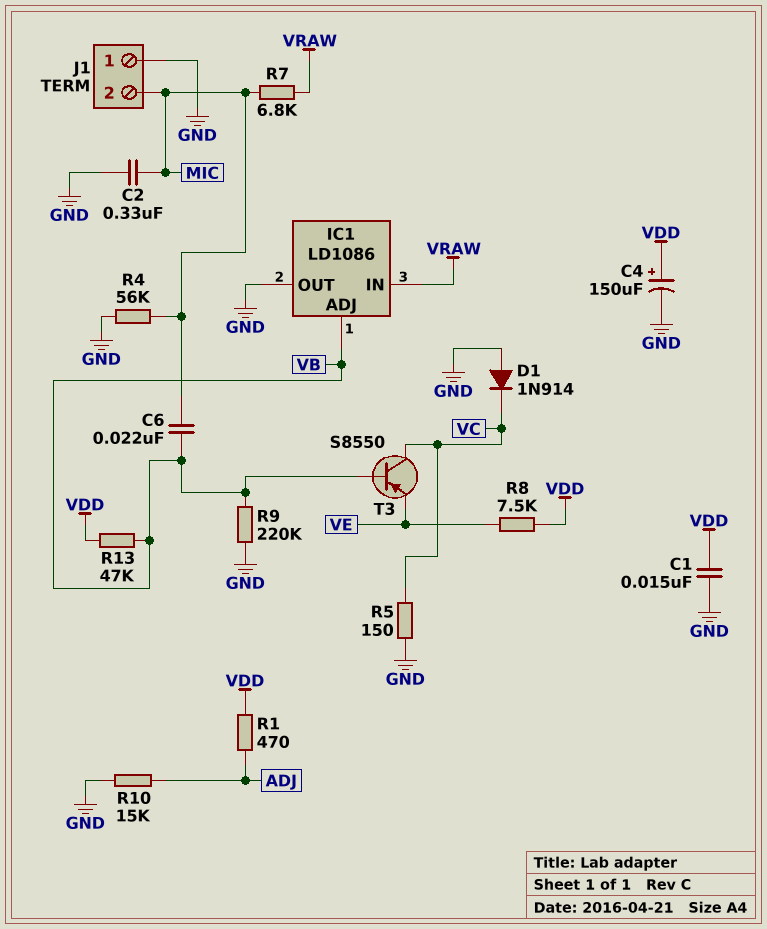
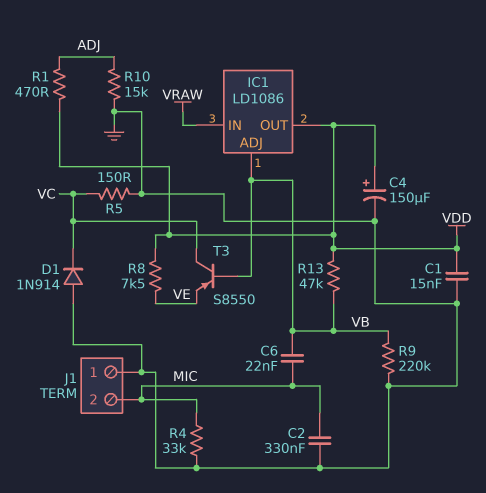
IC1 pin OUT: GND -> VDD
R4: 56k (GND, MIC) -> 33k (GND, MIC)
R7: 6.8k (MIC, VRAW) -> none

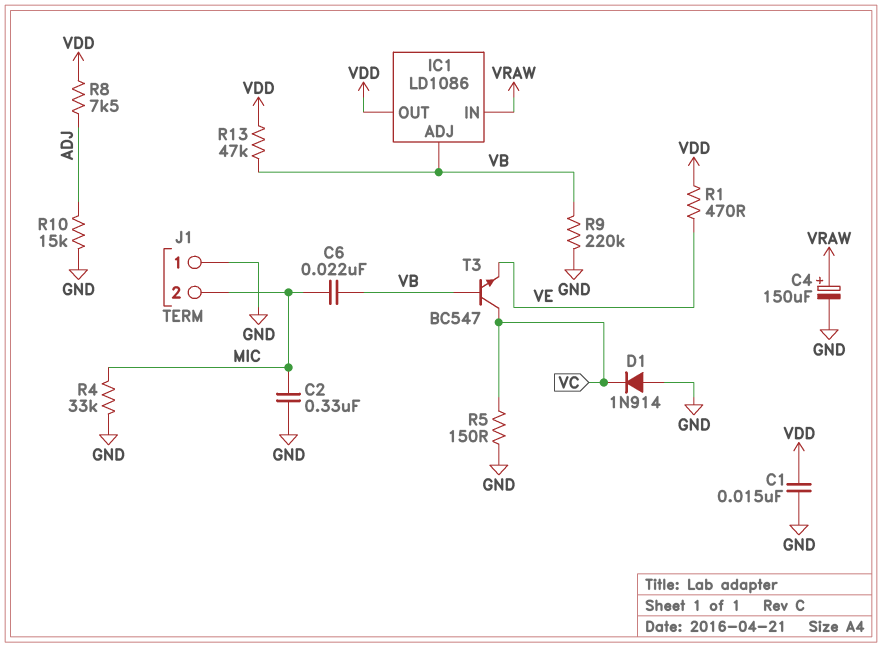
C4: 150uF (plus VDD, minus GND) -> 150uF (plus VRAW, minus GND)
R1: 470 (ADJ, VDD) -> 470 (VDD, VE)
R8: 7.5k (VDD, VE) -> 7.5k (ADJ, VDD)
T3: PNP S8550 (B VB, C VC, E VE) -> NPN BC547 (B VB, C VC, E VE)

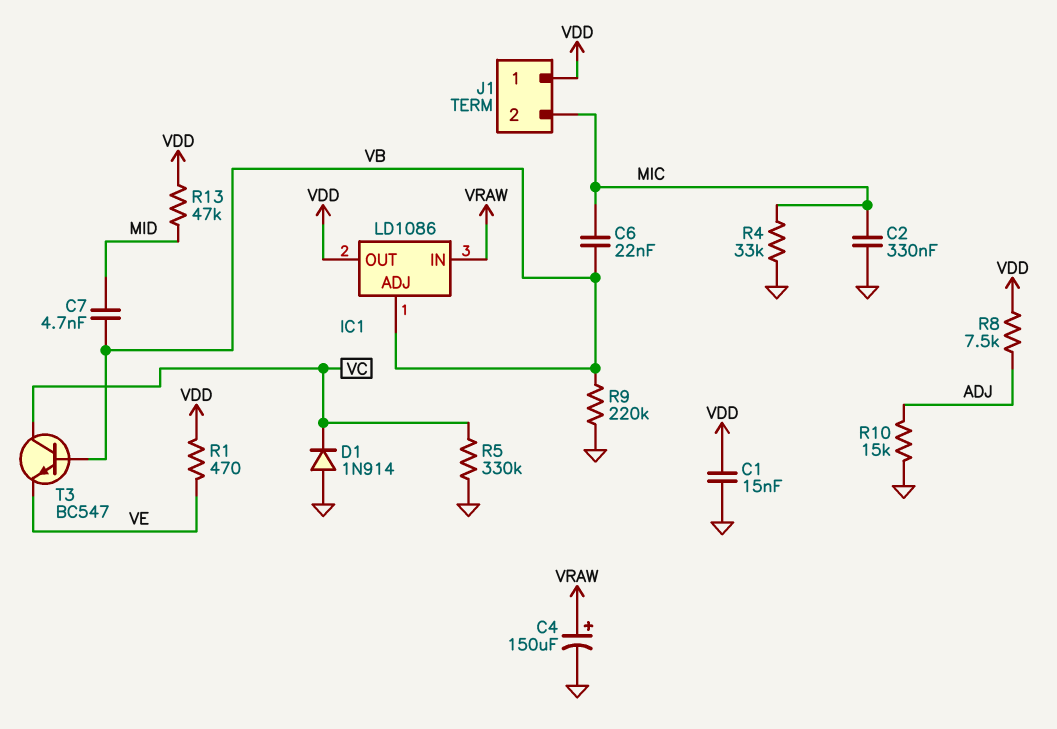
C7: none -> 4.7nF (MID, VB)
J1 pin 1: GND -> VDD
R5: 150 (GND, VC) -> 330k (GND, VC)
R13: 47k (VB, VDD) -> 47k (MID, VDD)

